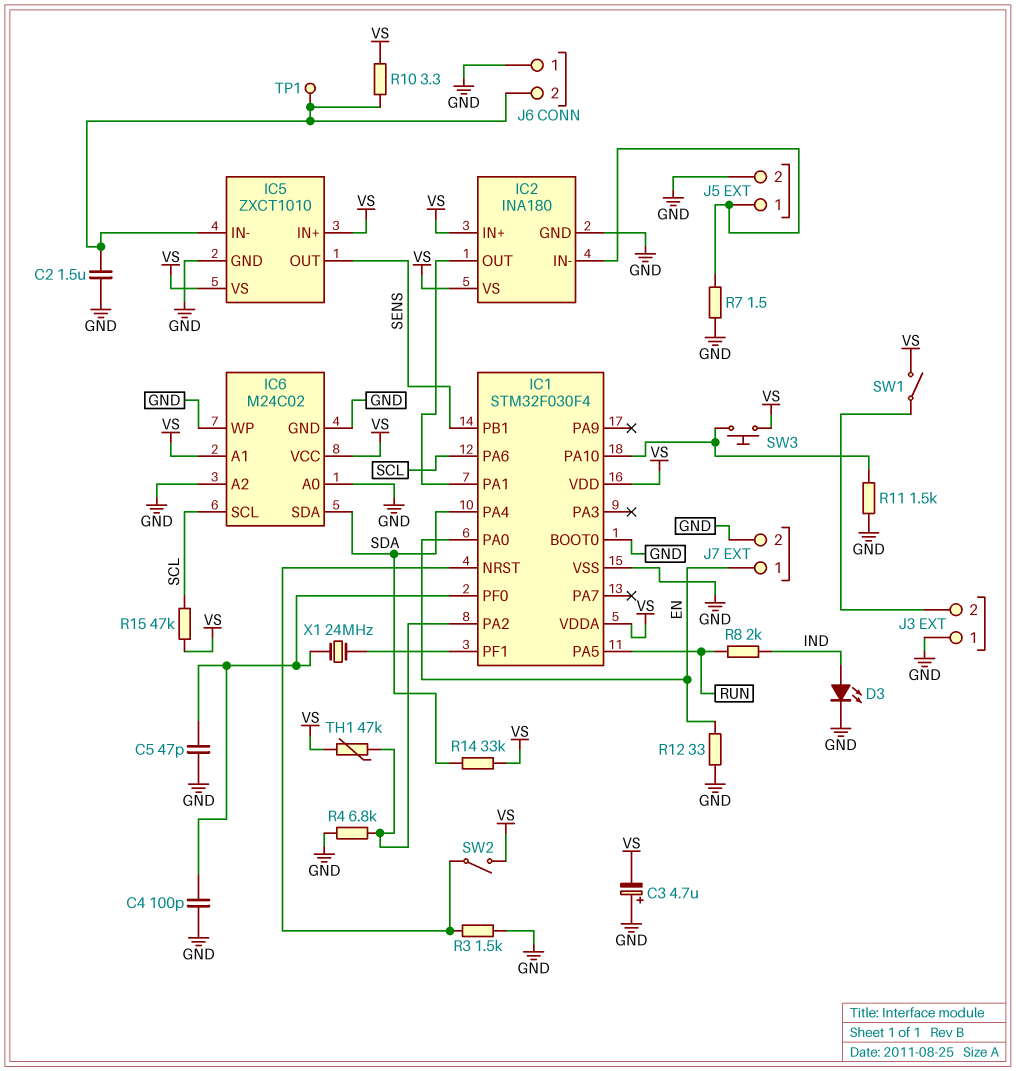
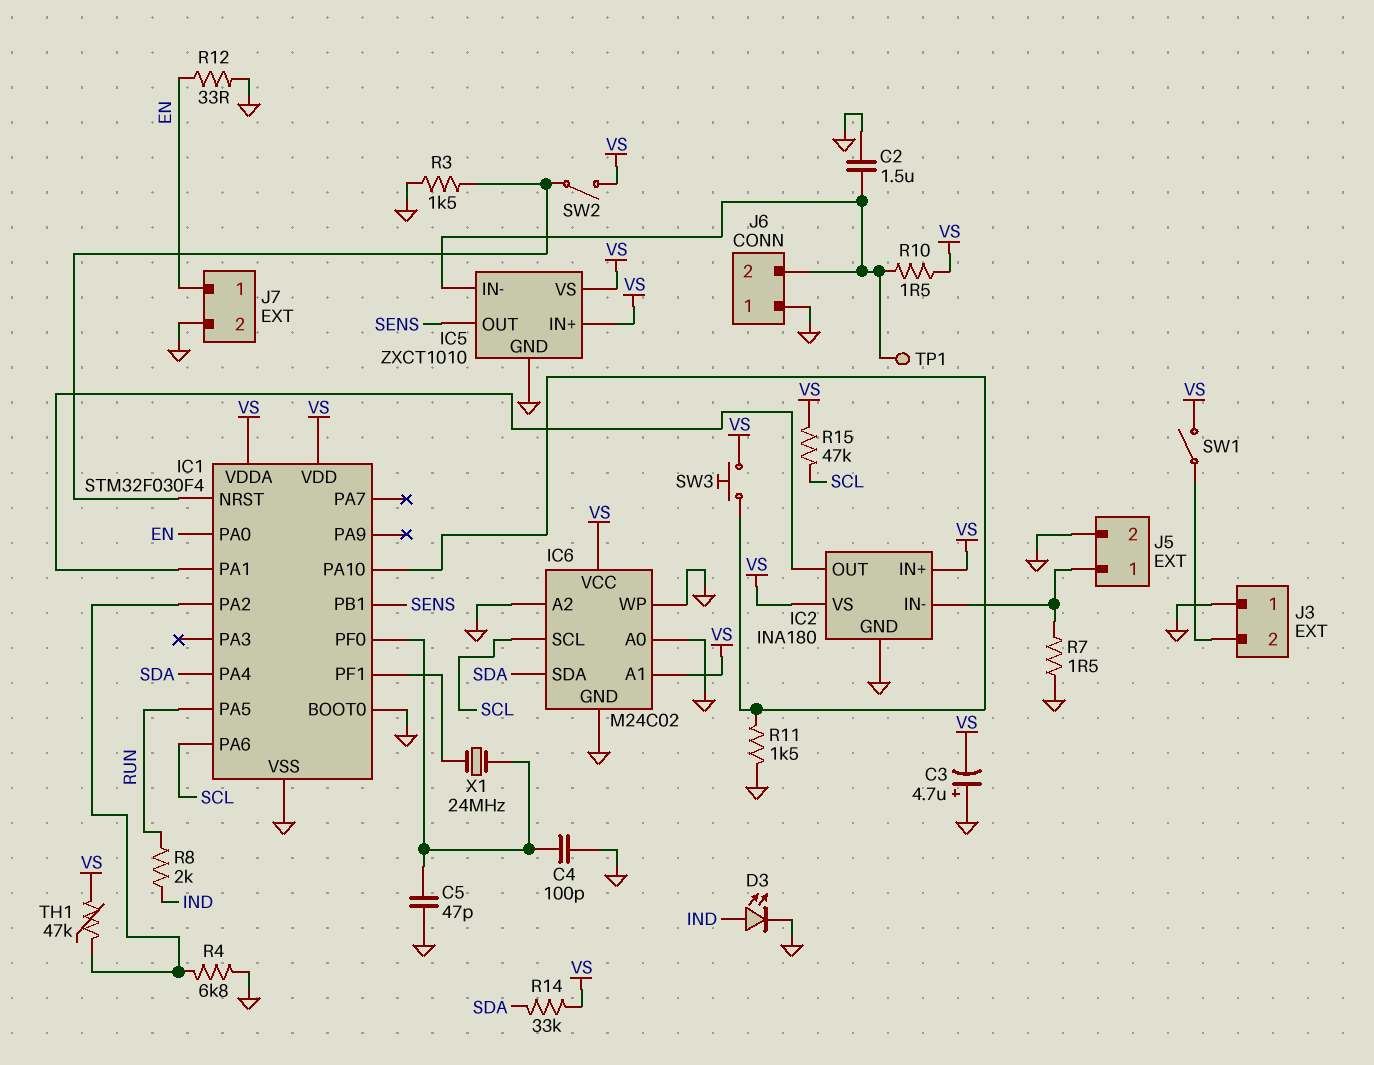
R10: 3.3 (IC5/IN-, VS) -> 1.5 (IC5/IN-, VS)

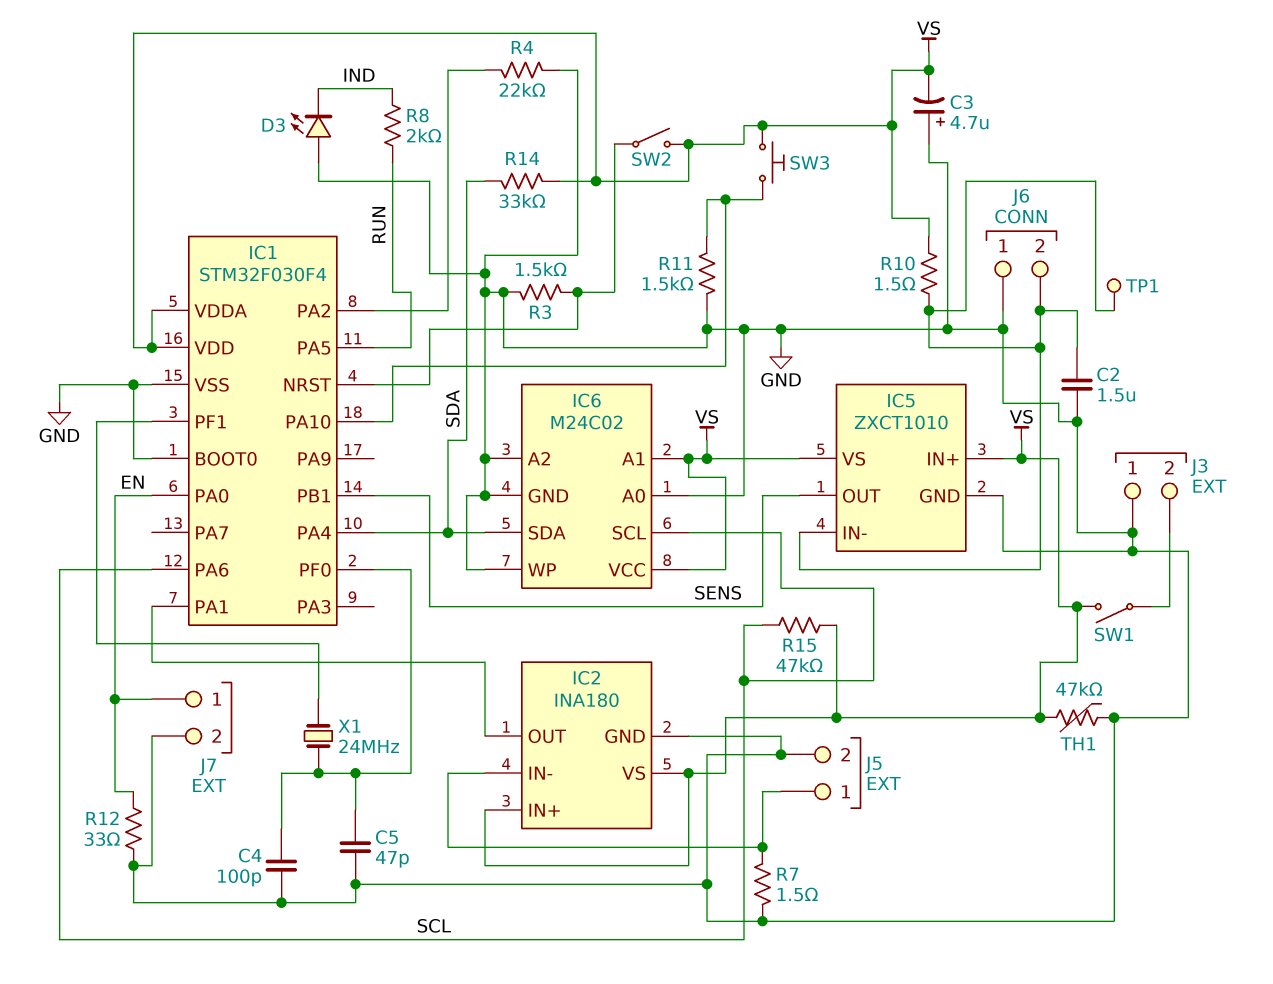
D3: LED (A IND, K GND) -> LED (A GND, K IND)
R4: 6.8k (GND, IC1/PA2) -> 22k (GND, IC1/PA2)
TH1: 47k (IC1/PA2, VS) -> 47k (GND, VS)

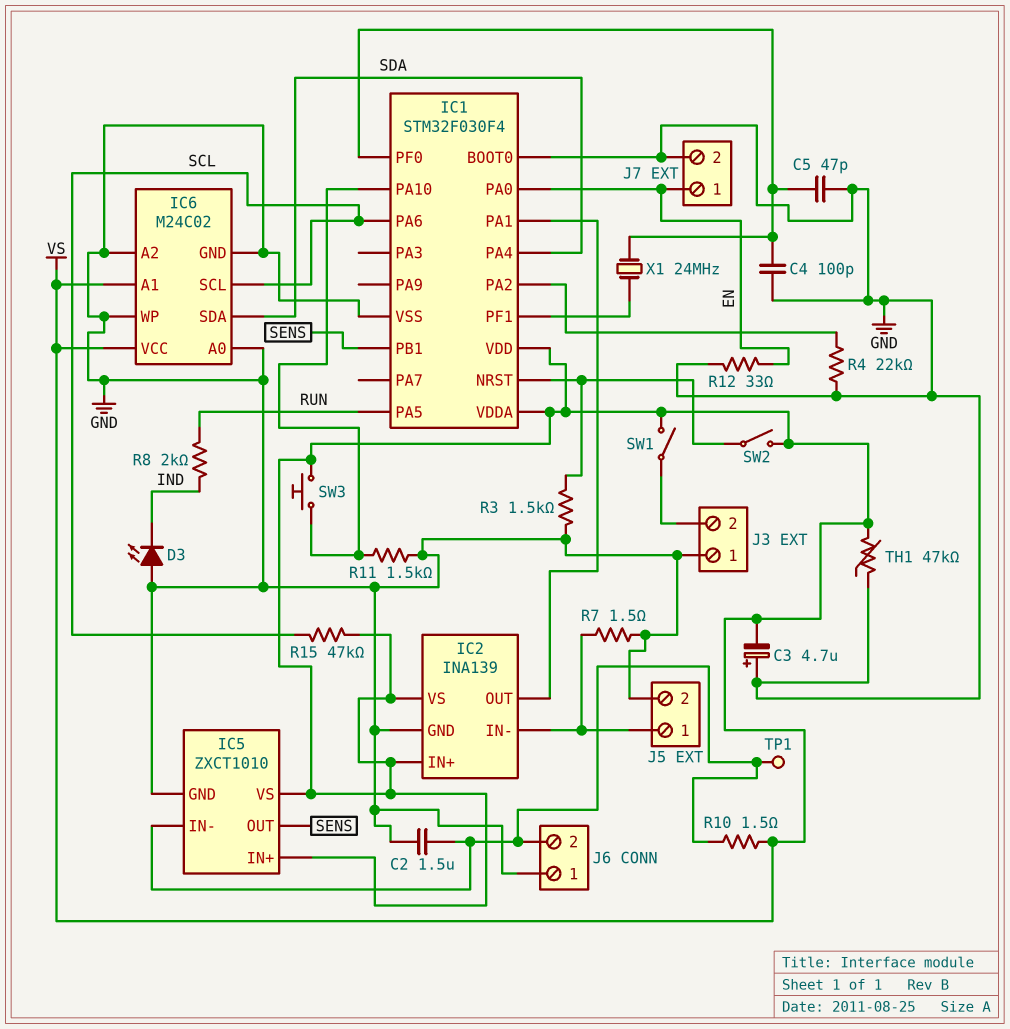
IC2: INA180 -> INA139
R14: 33k (SDA, VS) -> none

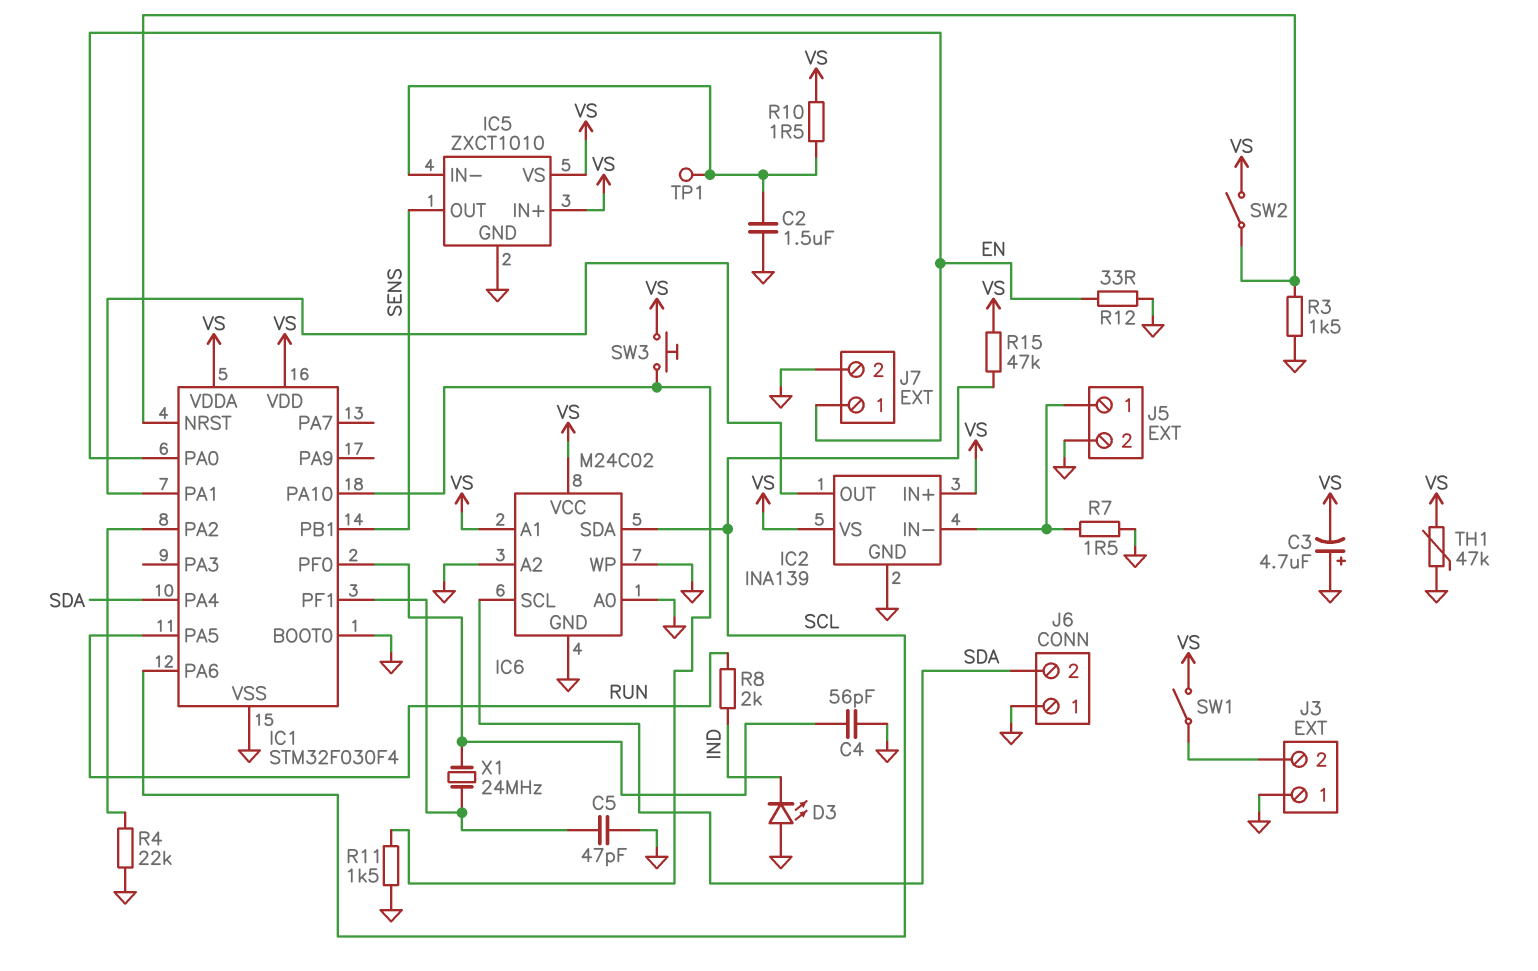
C4: 100pF (GND, IC1/PF0) -> 56pF (GND, IC1/PF0)
C5: 47pF (GND, IC1/PF0) -> 47pF (GND, IC1/PF1)
IC6 pin SCL: SCL -> SDA
IC6 pin SDA: SDA -> SCL
J6 pin 2: IC5/IN- -> SDA

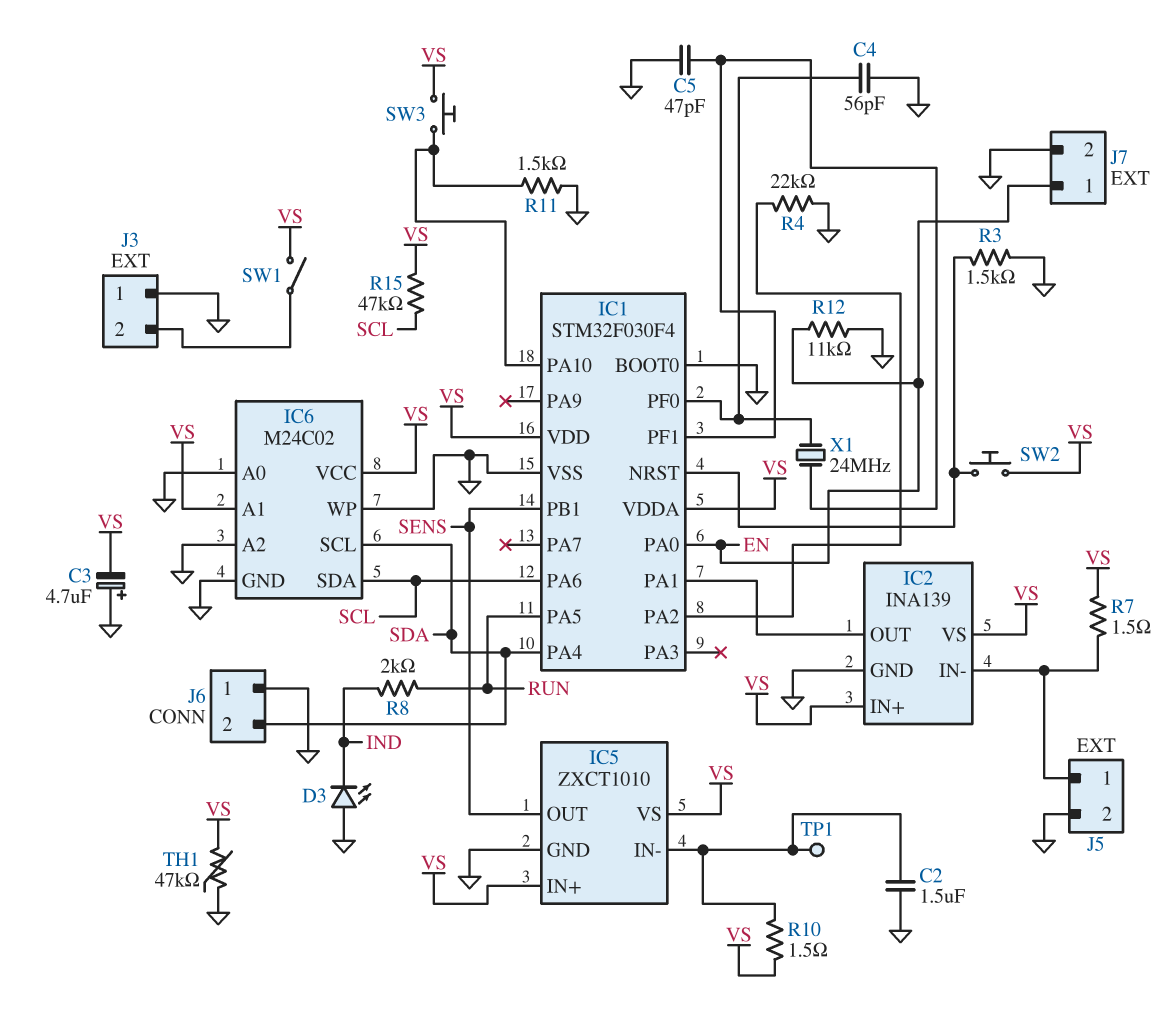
R7: 1.5 (GND, IC2/IN-) -> 1.5 (IC2/IN-, VS)
R12: 33 (EN, GND) -> 11k (EN, GND)
SW2: switch (IC1/NRST, VS) -> button (IC1/NRST, VS)

